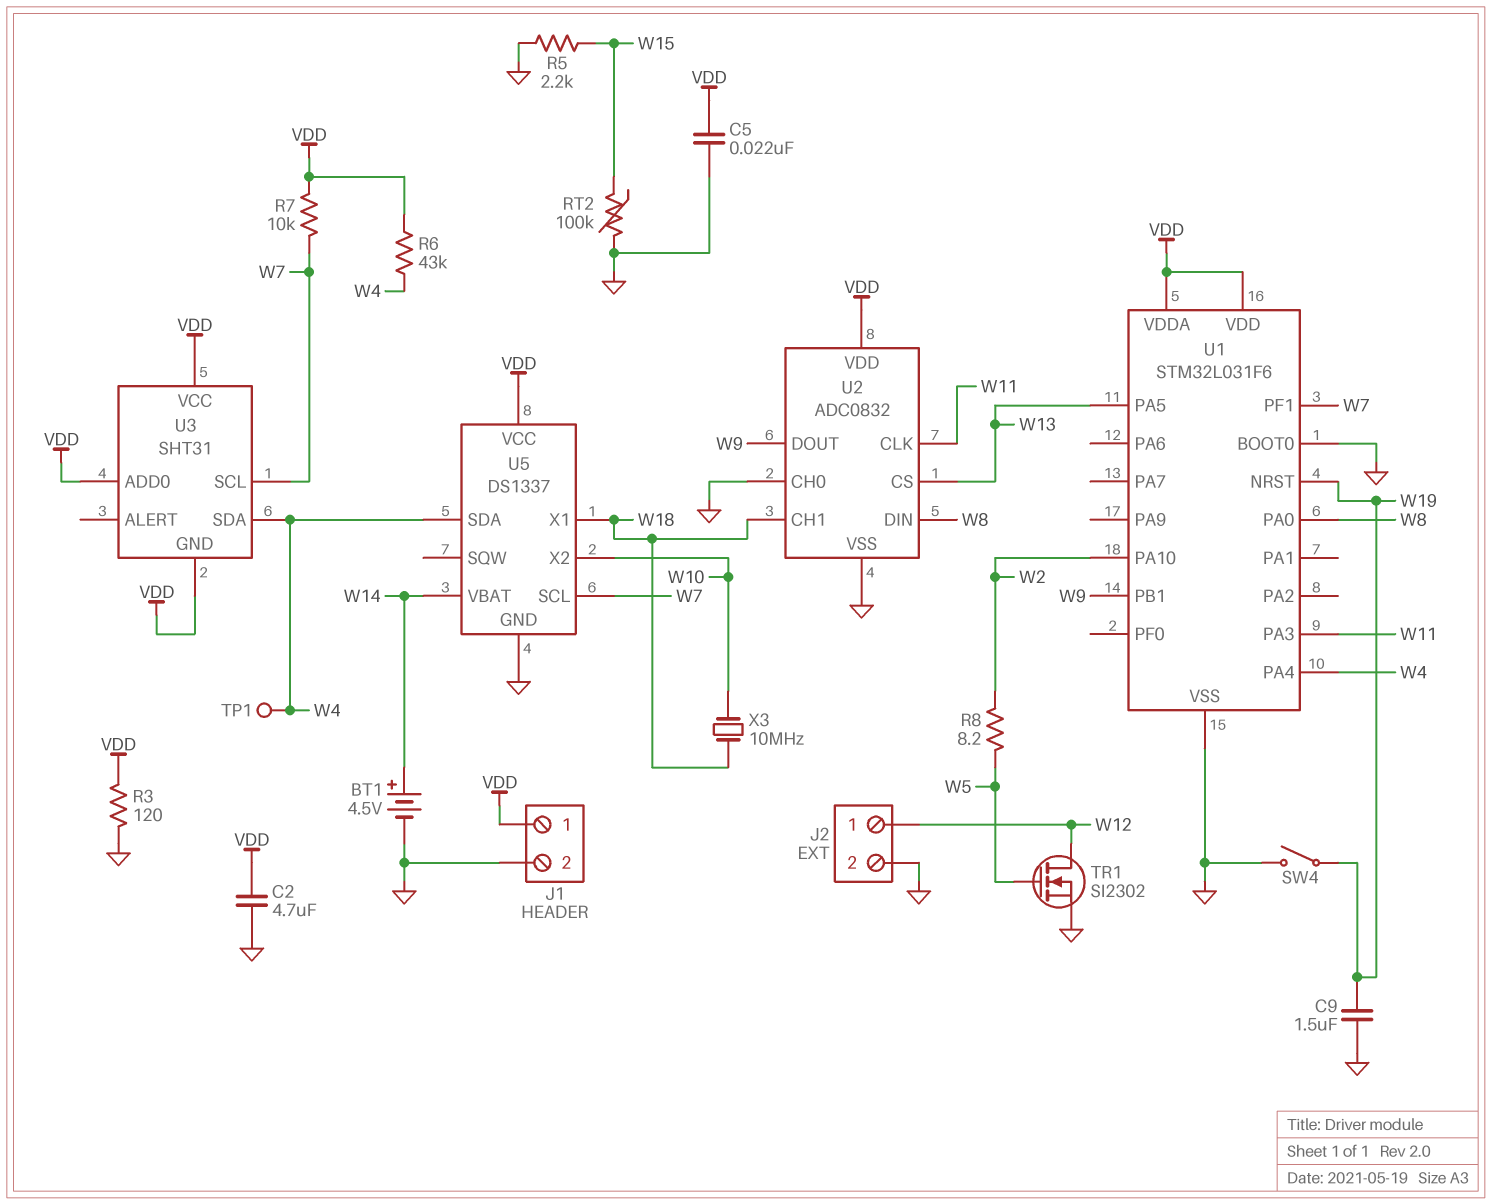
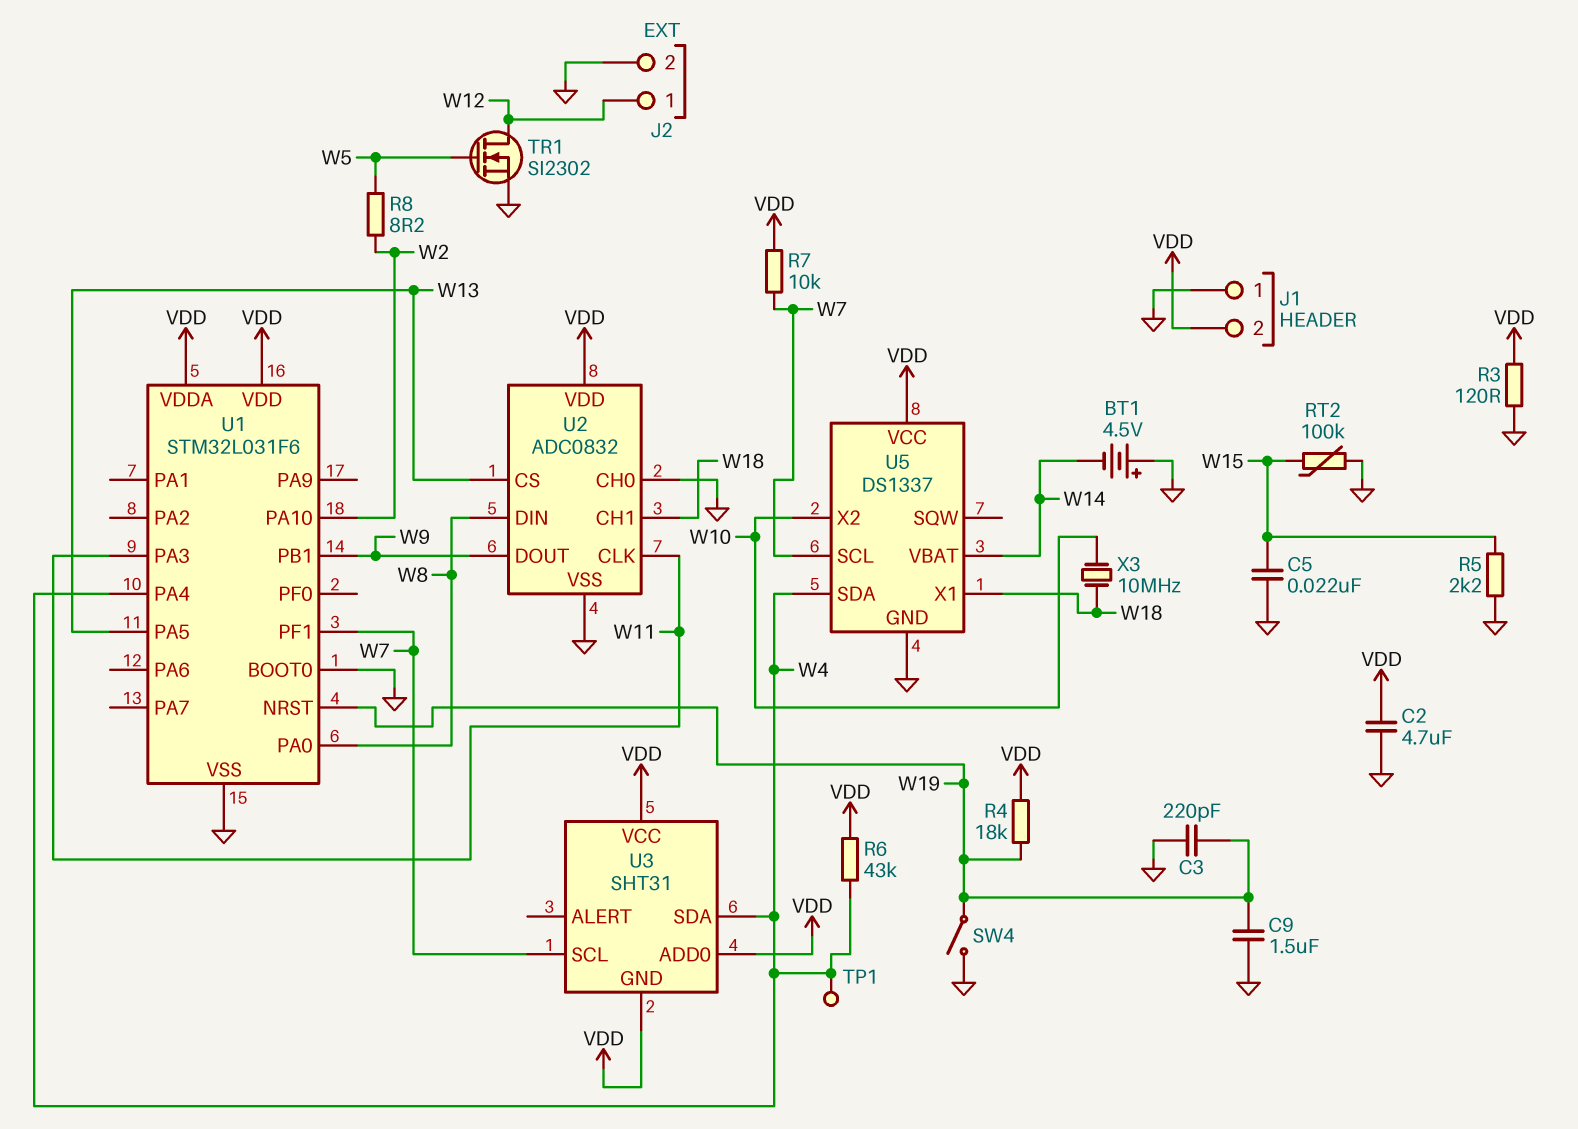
BT1: 4.5V (plus W14, minus GND) -> 4.5V (plus GND, minus W14)
C3: none -> 220pF (GND, W19)
C5: 22nF (GND, VDD) -> 22nF (GND, W15)
J1 pin 1: VDD -> GND
J1 pin 2: GND -> VDD
R4: none -> 18k (VDD, W19)

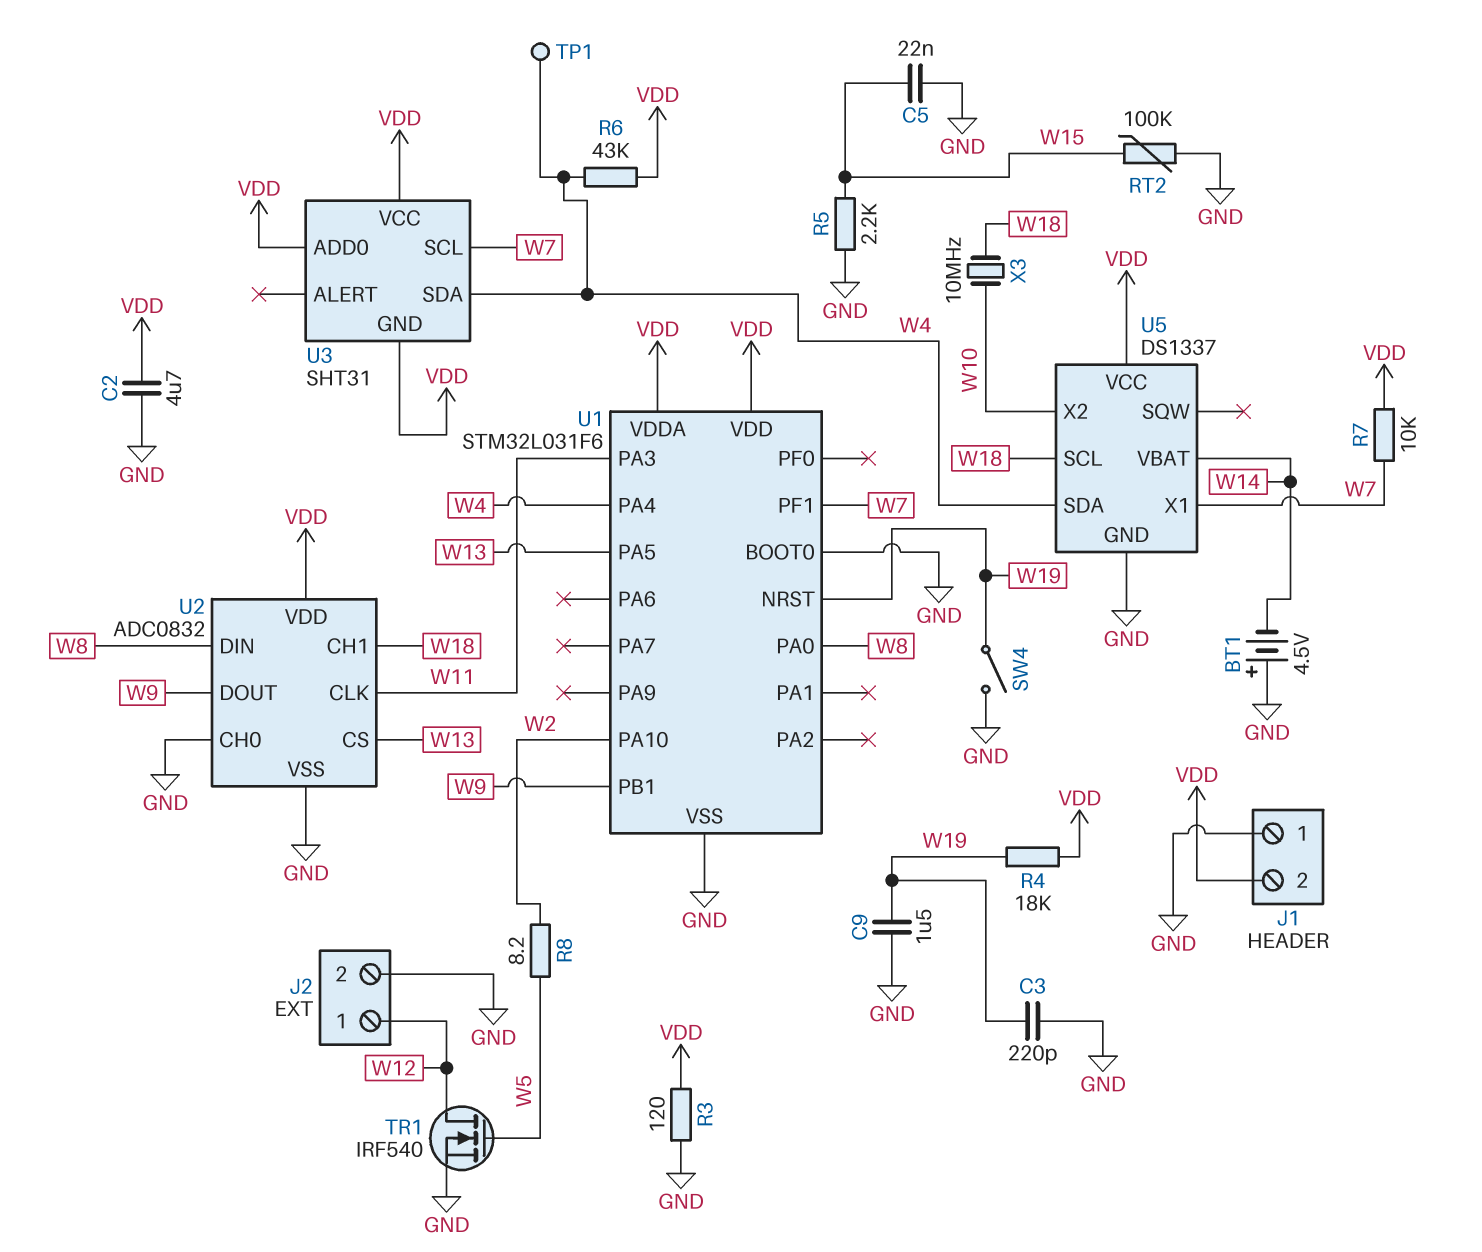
TR1: NMOS SI2302 (G W5, D W12, S GND) -> NMOS IRF540 (G W5, D W12, S GND)
U5 pin SCL: W7 -> W18
U5 pin X1: W18 -> W7

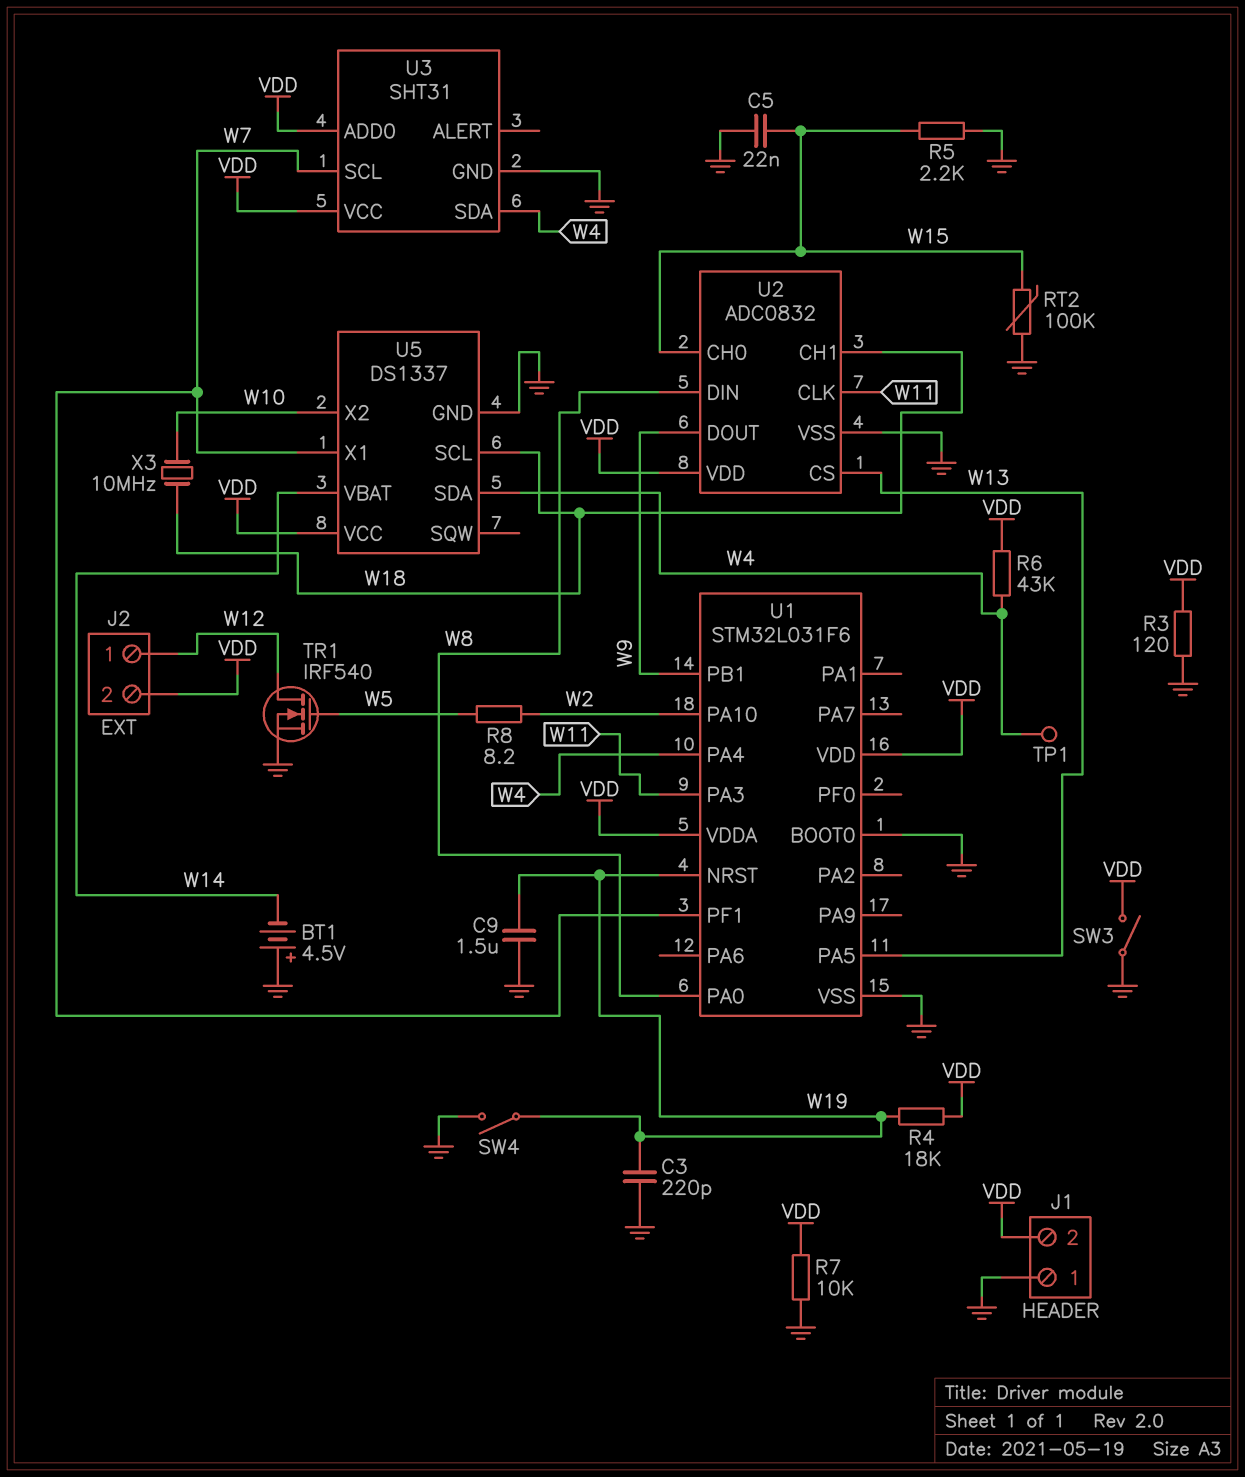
C2: 4.7uF (GND, VDD) -> none
J2 pin 2: GND -> VDD
R7: 10k (VDD, W7) -> 10k (GND, VDD)
SW3: none -> switch (GND, VDD)
U2 pin CH0: GND -> W15
U3 pin GND: VDD -> GND

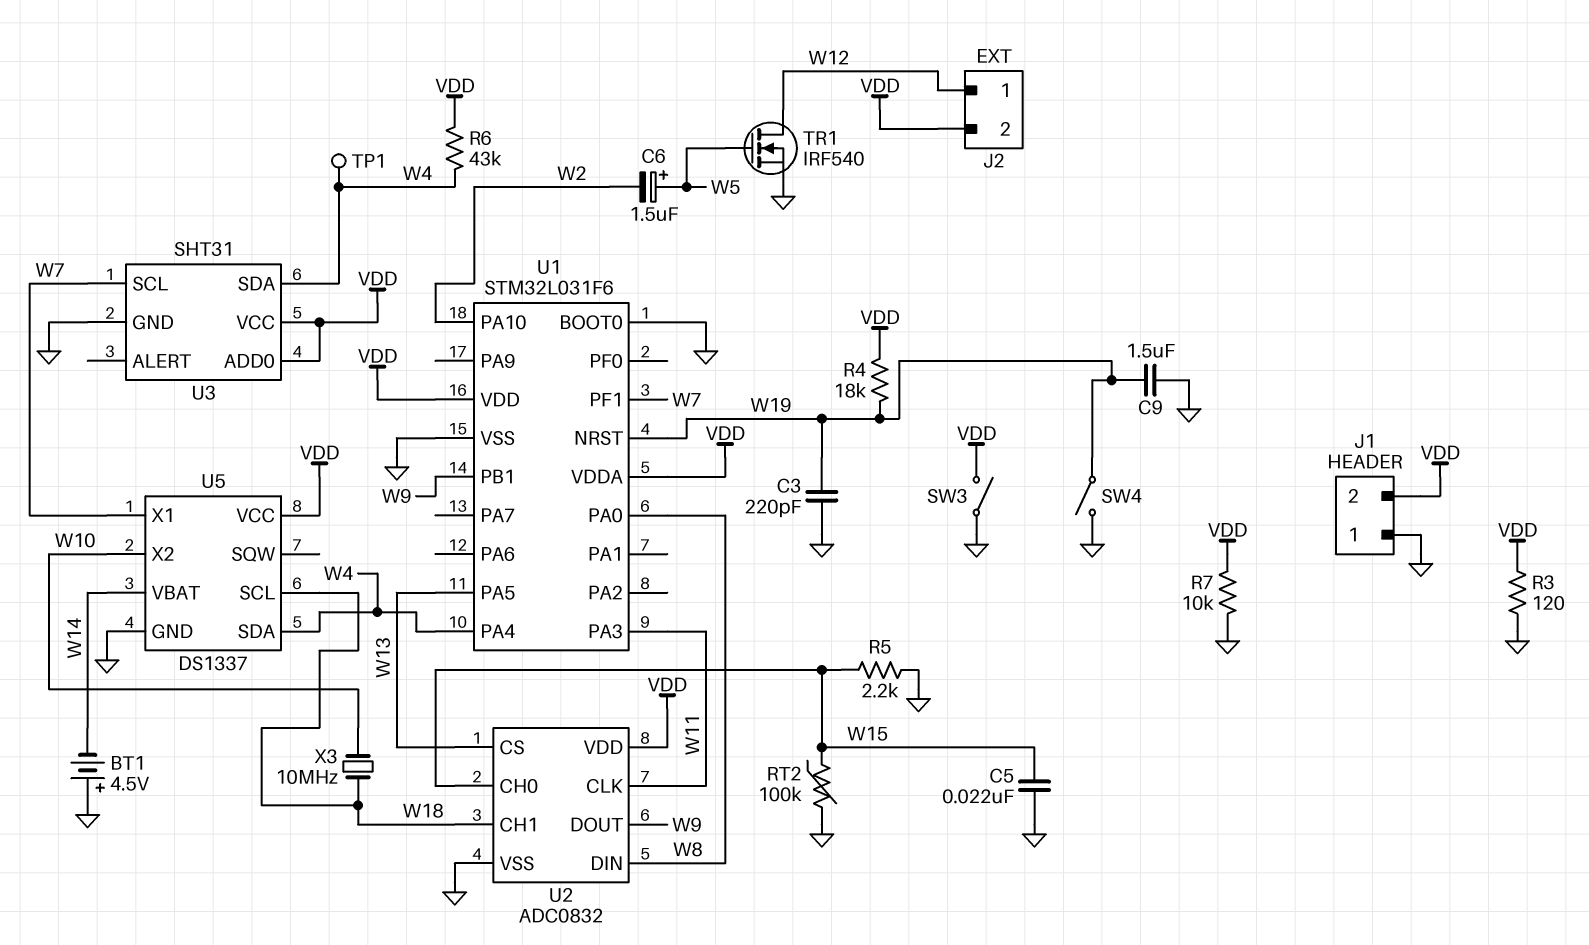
C6: none -> 1.5uF (plus W5, minus W2)
R8: 8.2 (W2, W5) -> none

